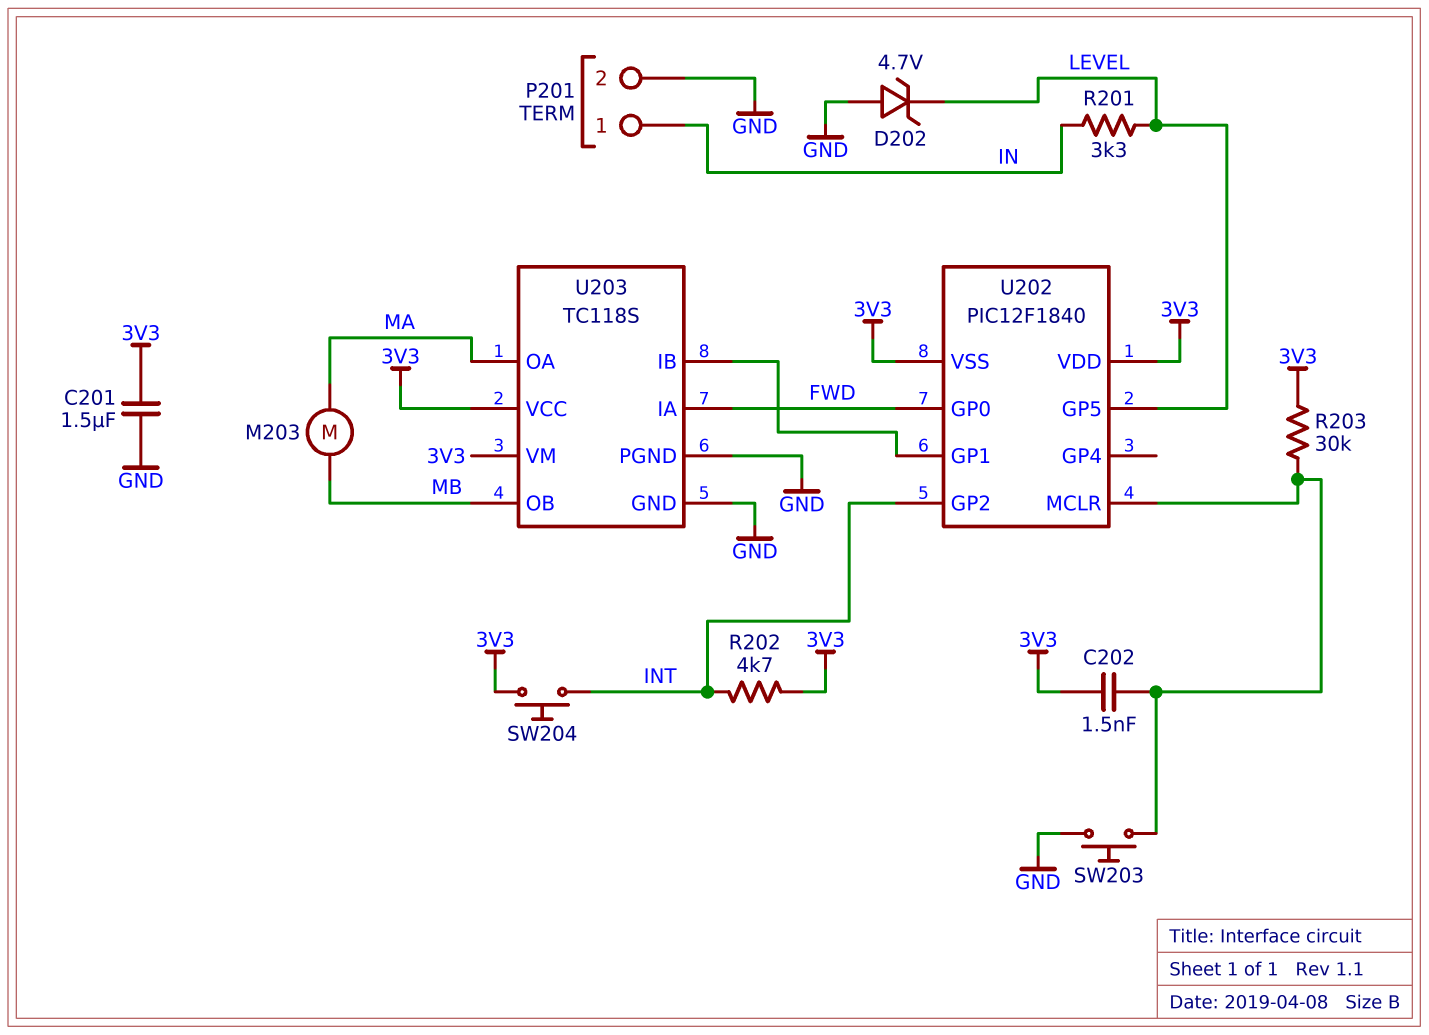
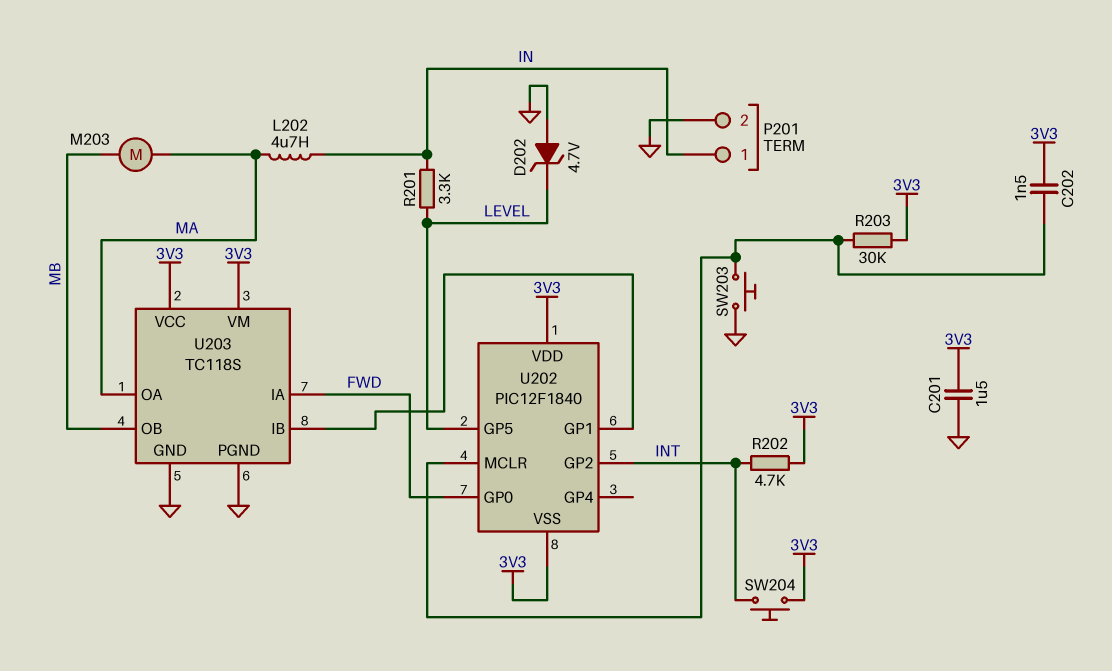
L202: none -> 4.7uH (IN, MA)

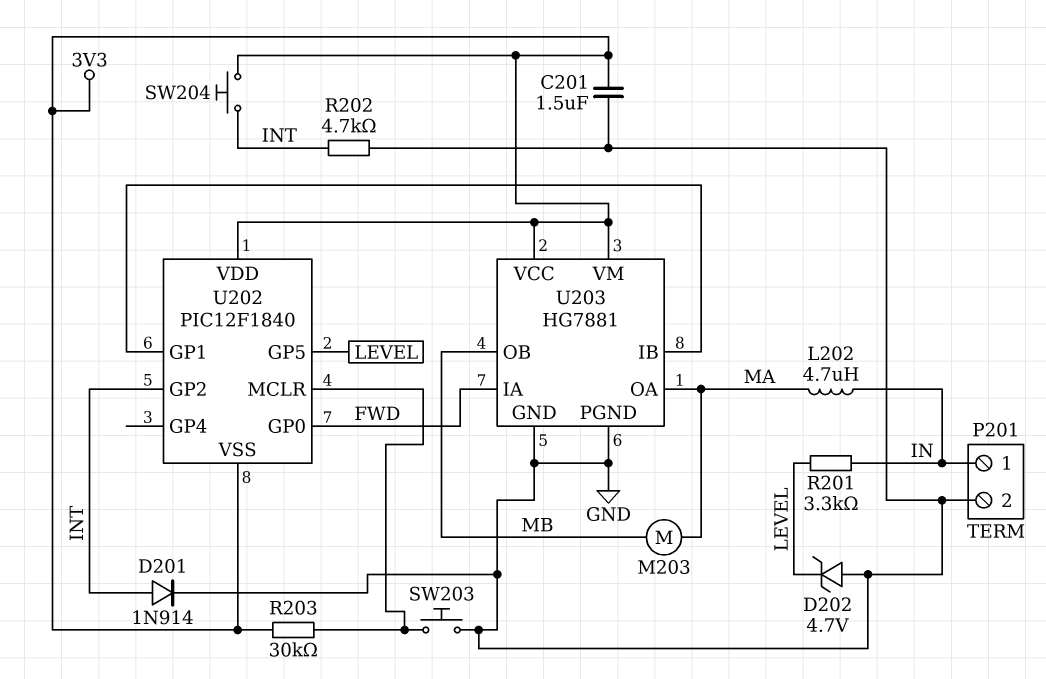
C202: 1.5nF (3V3, U202/MCLR) -> none
D201: none -> diode 1N914 (A INT, K GND)
R202: 4.7k (3V3, INT) -> 4.7k (GND, INT)
U203: TC118S -> HG7881

